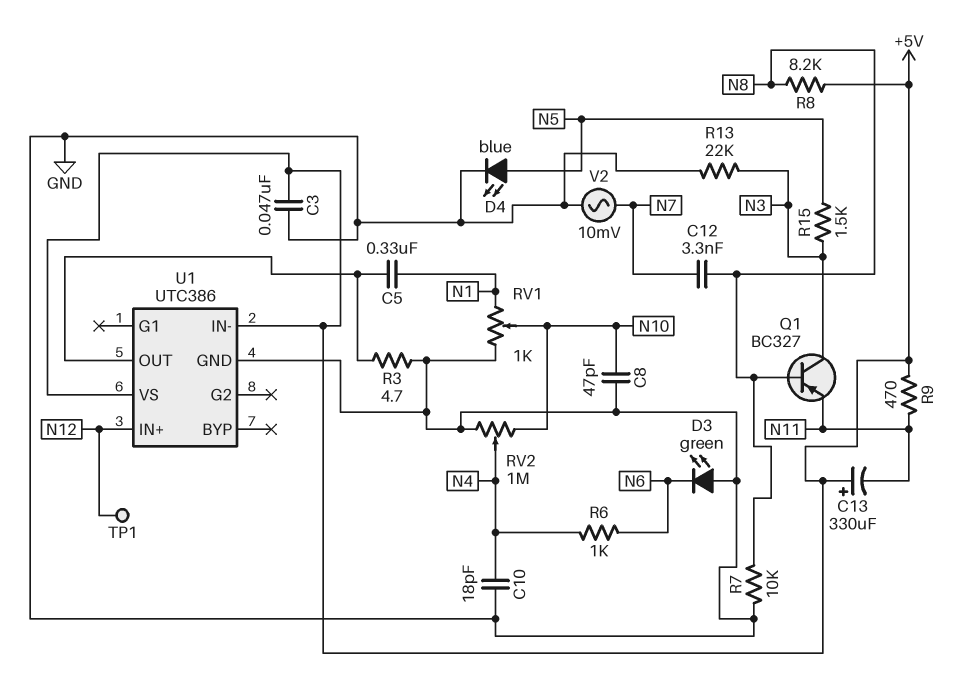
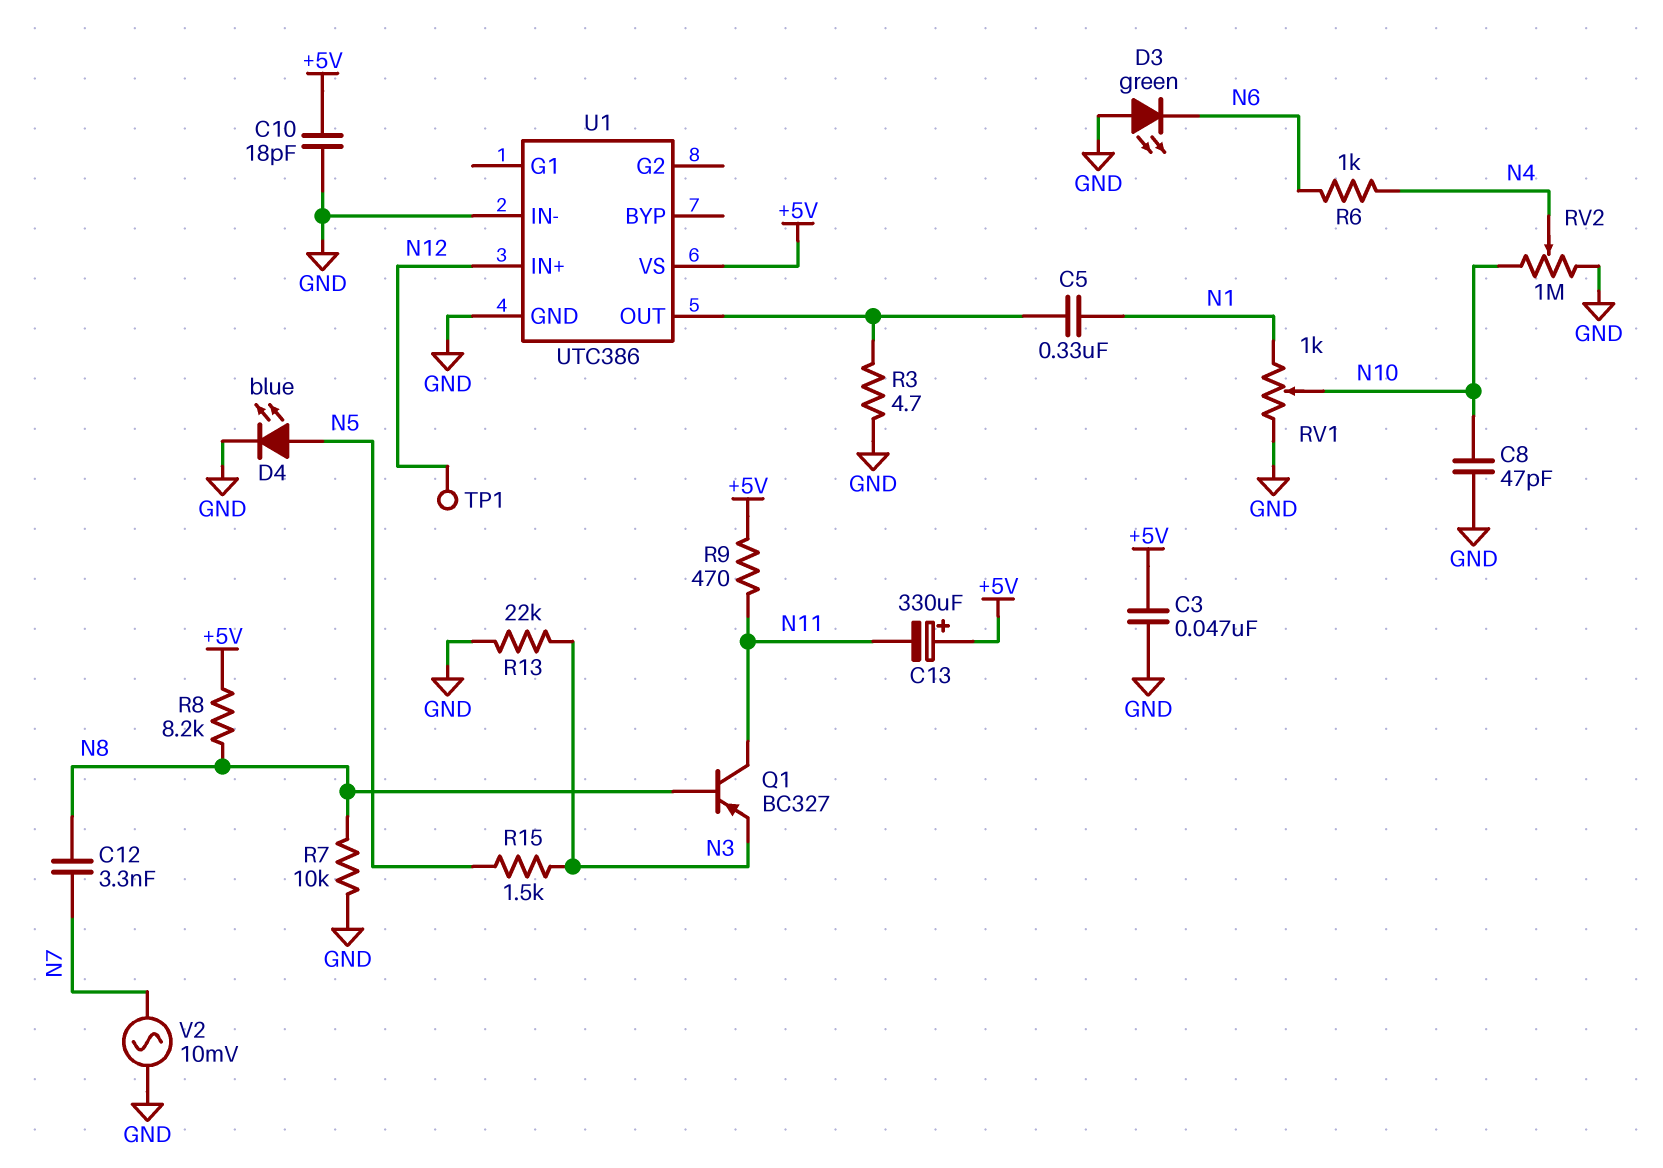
C10: 18pF (GND, N4) -> 18pF (+5V, GND)
Q1: PNP BC327 (B N8, C N3, E N11) -> PNP BC327 (B N8, C N11, E N3)
U1 pin IN-: +5V -> GND

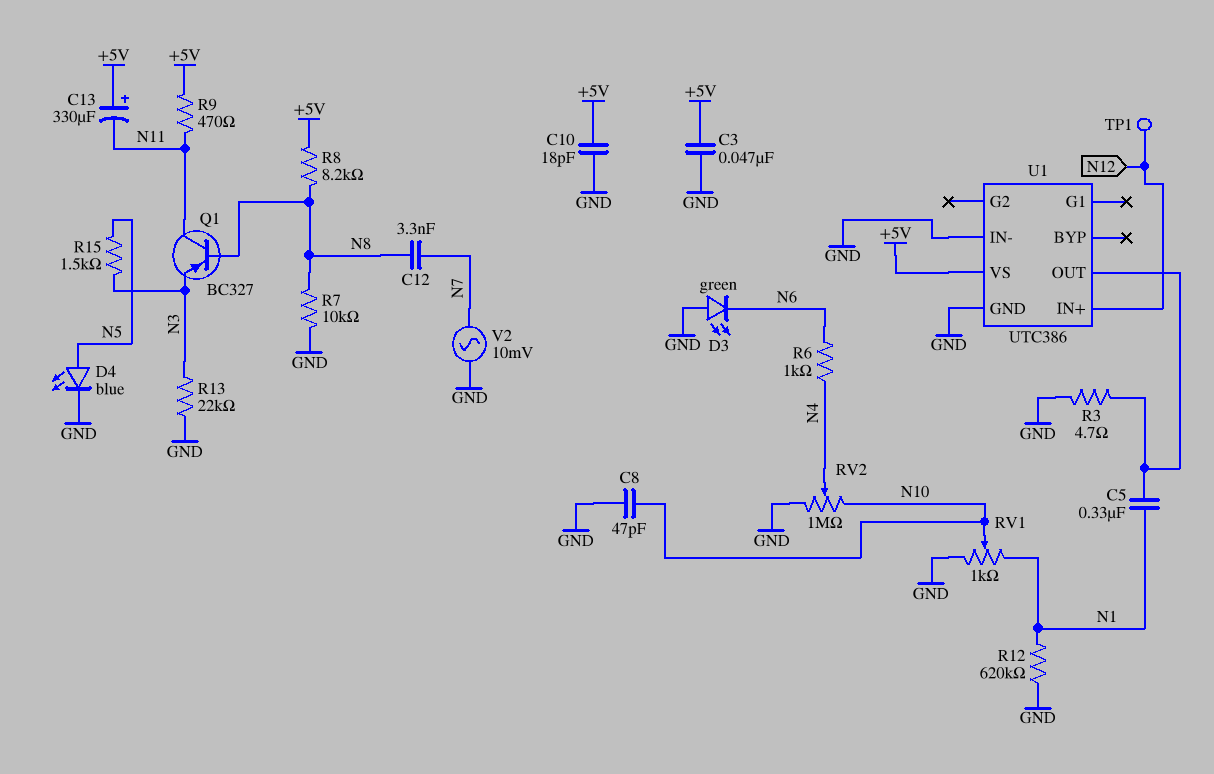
R12: none -> 620k (GND, N1)

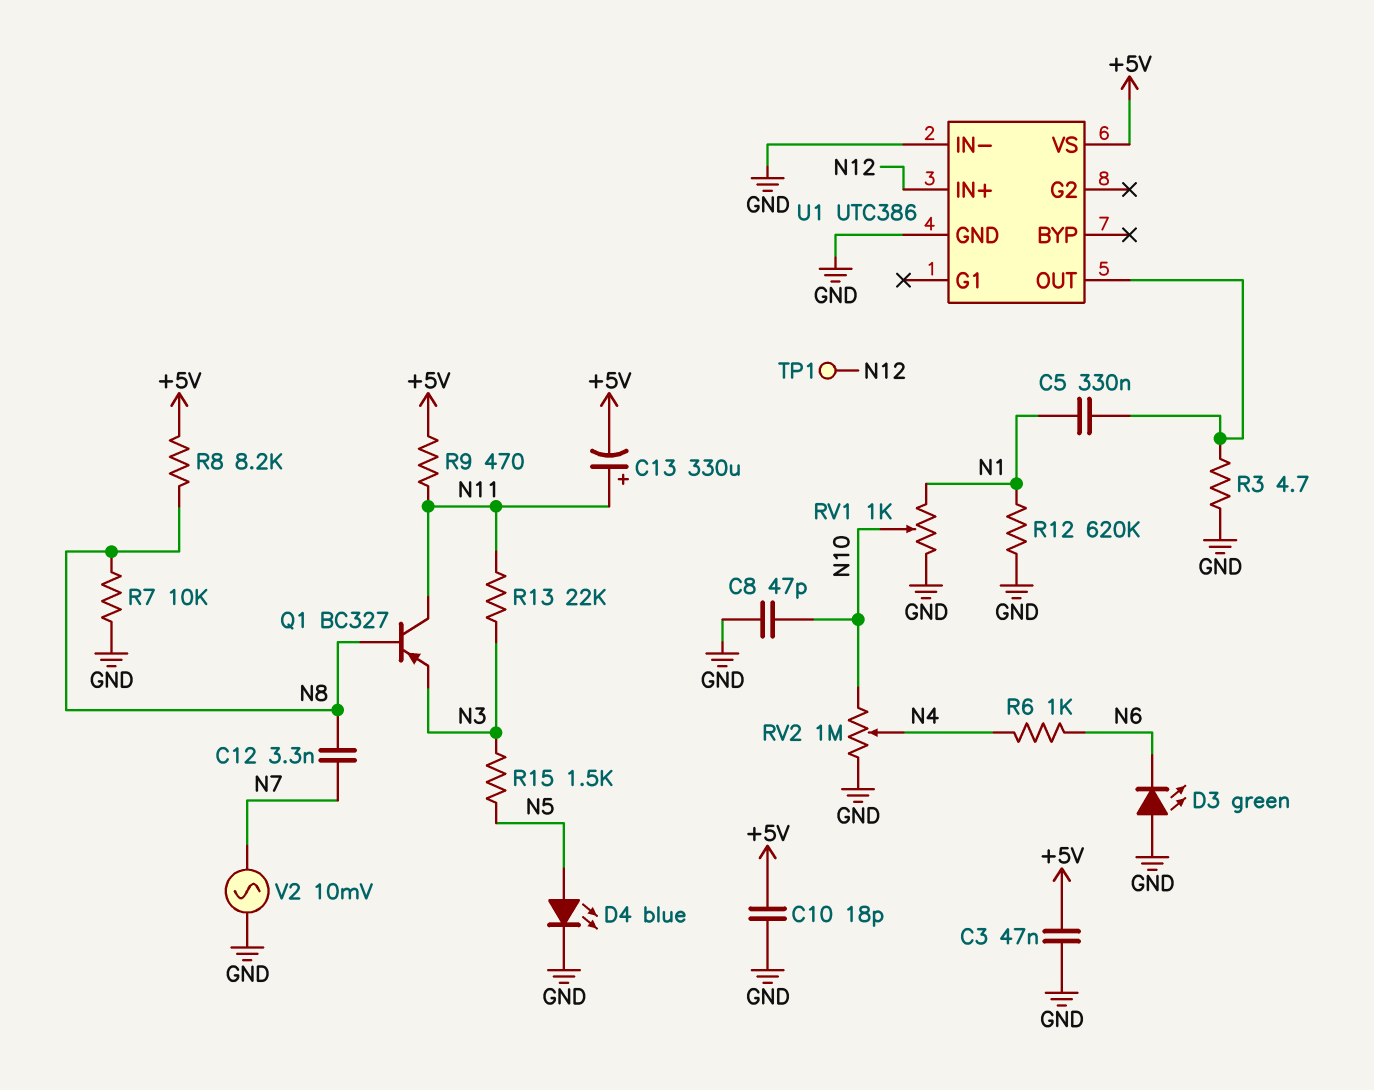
C13: 330uF (plus +5V, minus N11) -> 330uF (plus N11, minus +5V)
R13: 22k (GND, N3) -> 22k (N3, N11)

